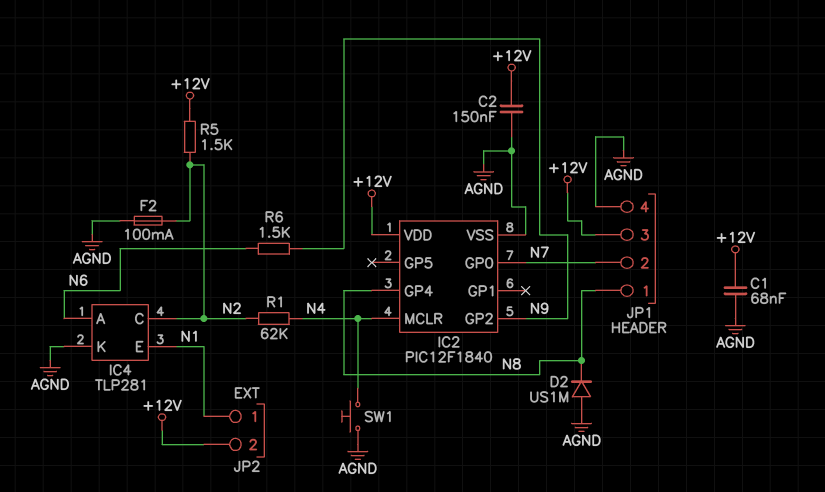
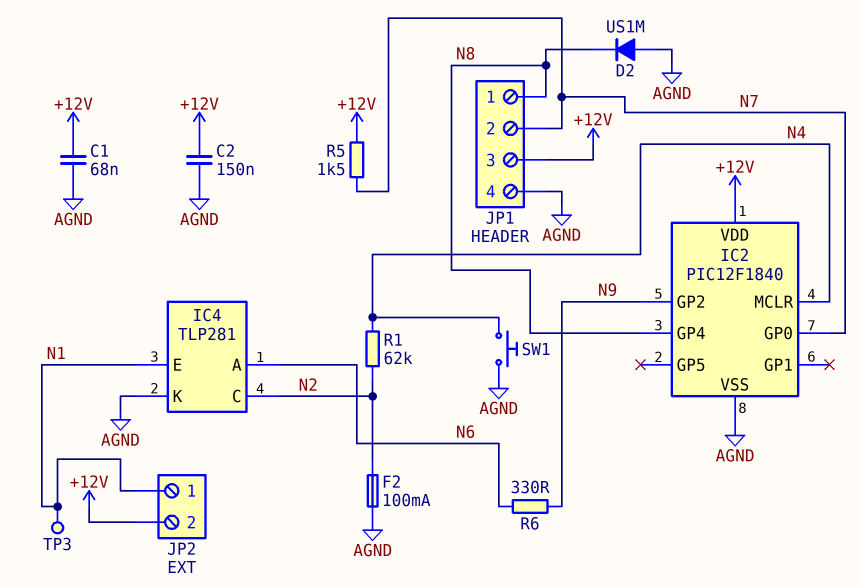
R5: 1.5k (+12V, N2) -> 1.5k (+12V, N7)
R6: 1.5k (N6, N9) -> 330 (N6, N9)
TP3: none -> test point (N1)

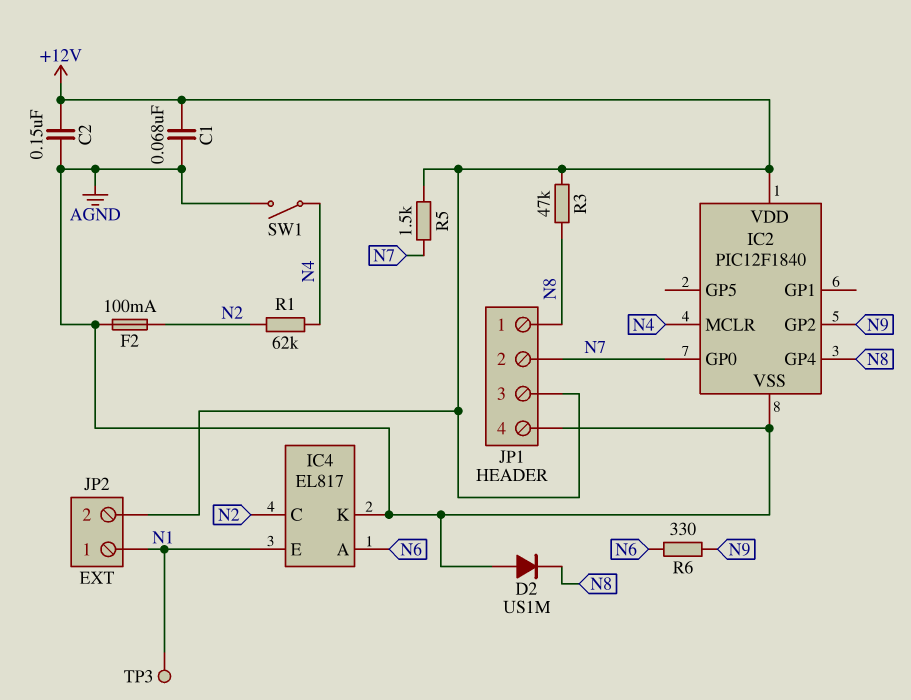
IC4: TLP281 -> EL817
R3: none -> 47k (+12V, N8)
SW1: button (AGND, N4) -> switch (AGND, N4)

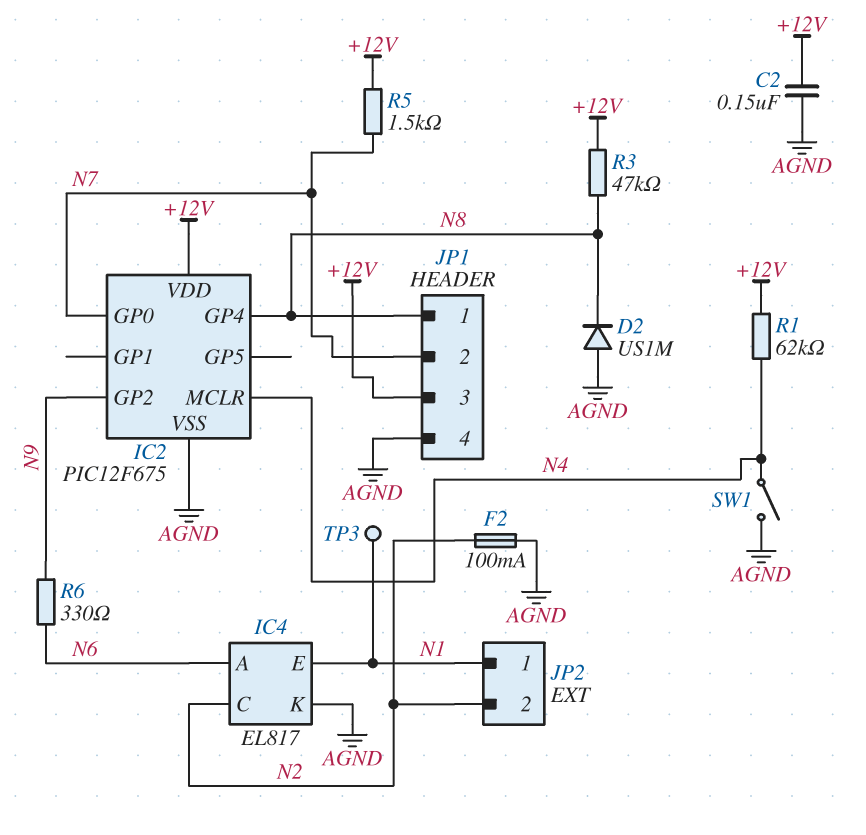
C1: 68nF (+12V, AGND) -> none
IC2: PIC12F1840 -> PIC12F675
JP2 pin 2: +12V -> N2
R1: 62k (N2, N4) -> 62k (+12V, N4)

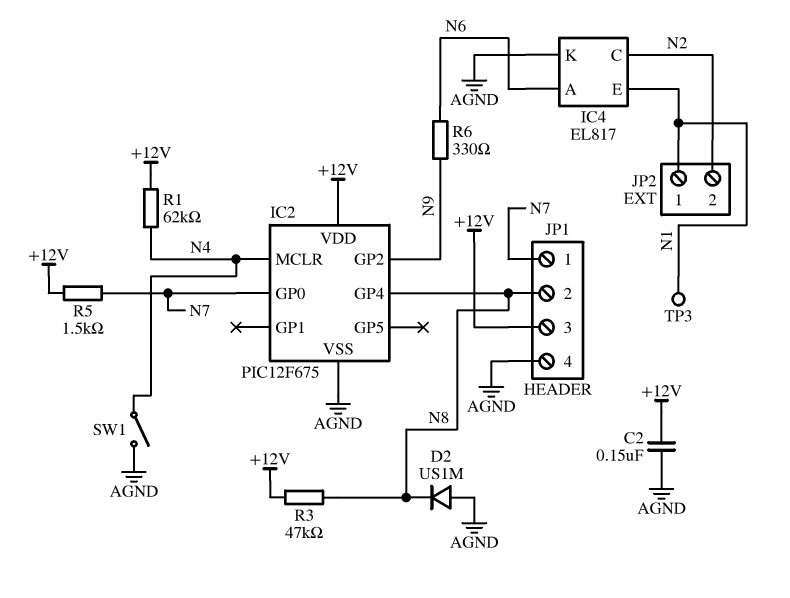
F2: 100mA (AGND, N2) -> none
JP1 pin 1: N8 -> N7
JP1 pin 2: N7 -> N8

